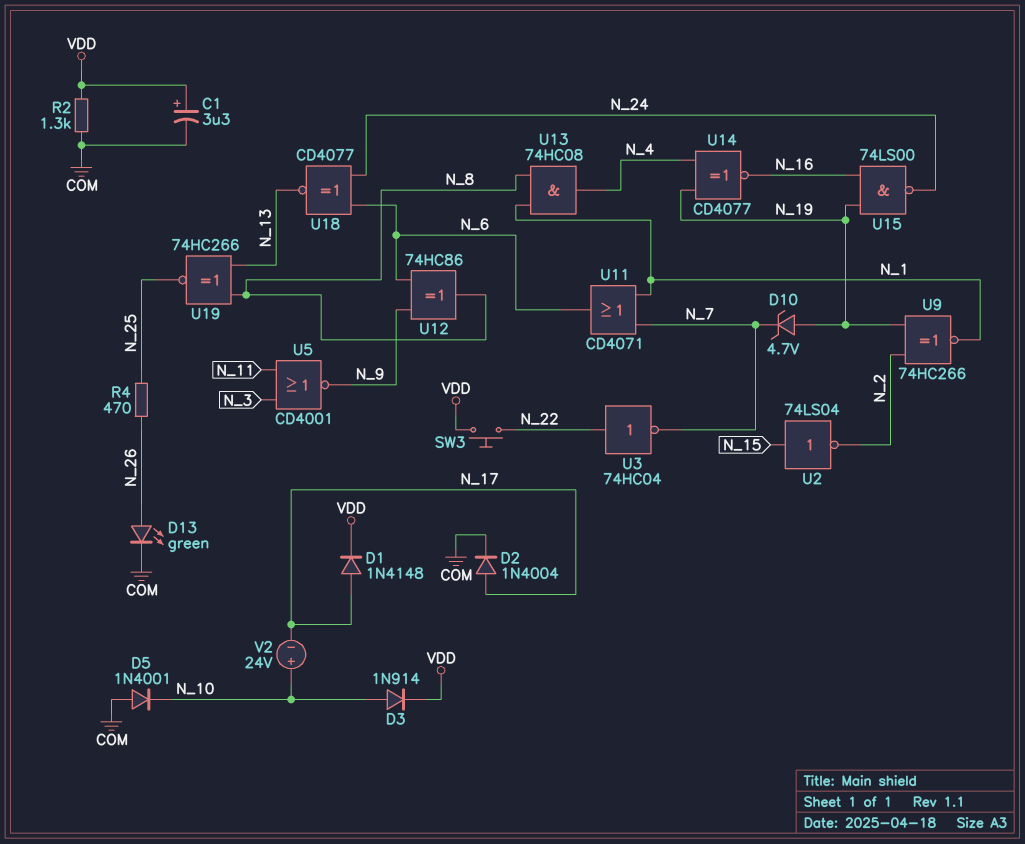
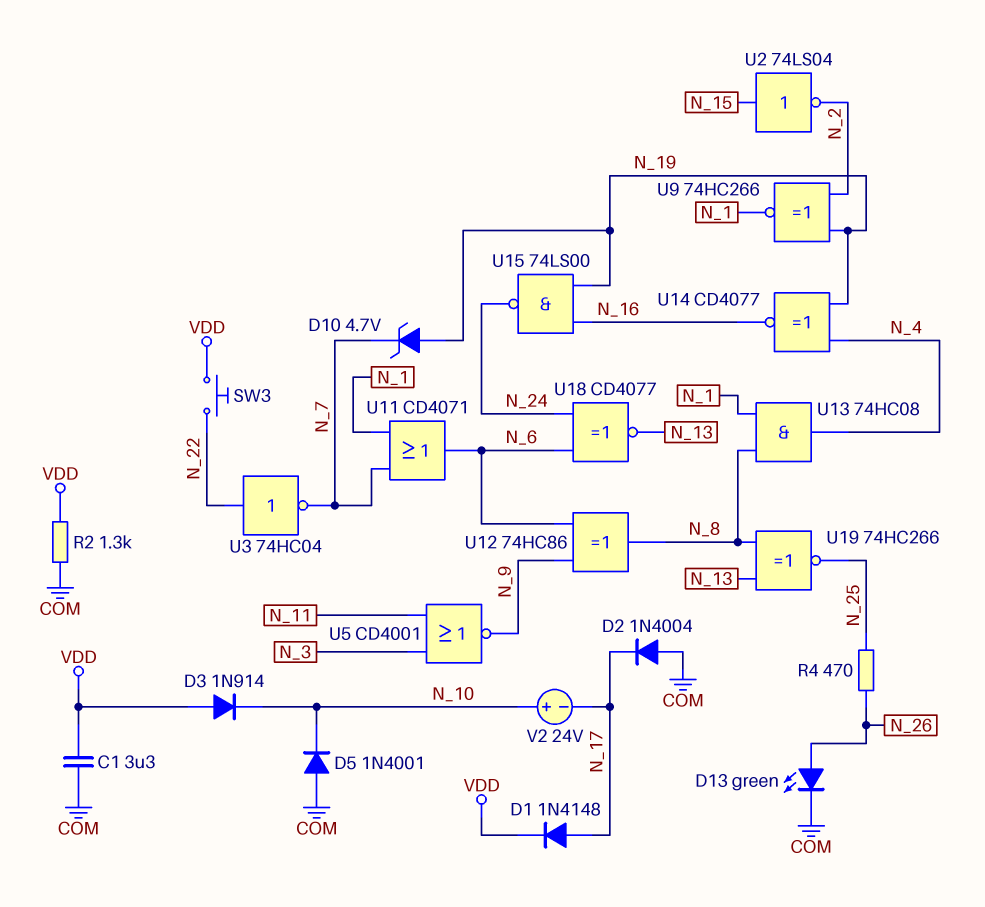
C1: 3.3uF (plus VDD, minus COM) -> 3.3uF (COM, VDD)
D2: diode 1N4004 (A N_17, K COM) -> diode 1N4004 (A COM, K N_17)
D3: diode 1N914 (A N_10, K VDD) -> diode 1N914 (A VDD, K N_10)

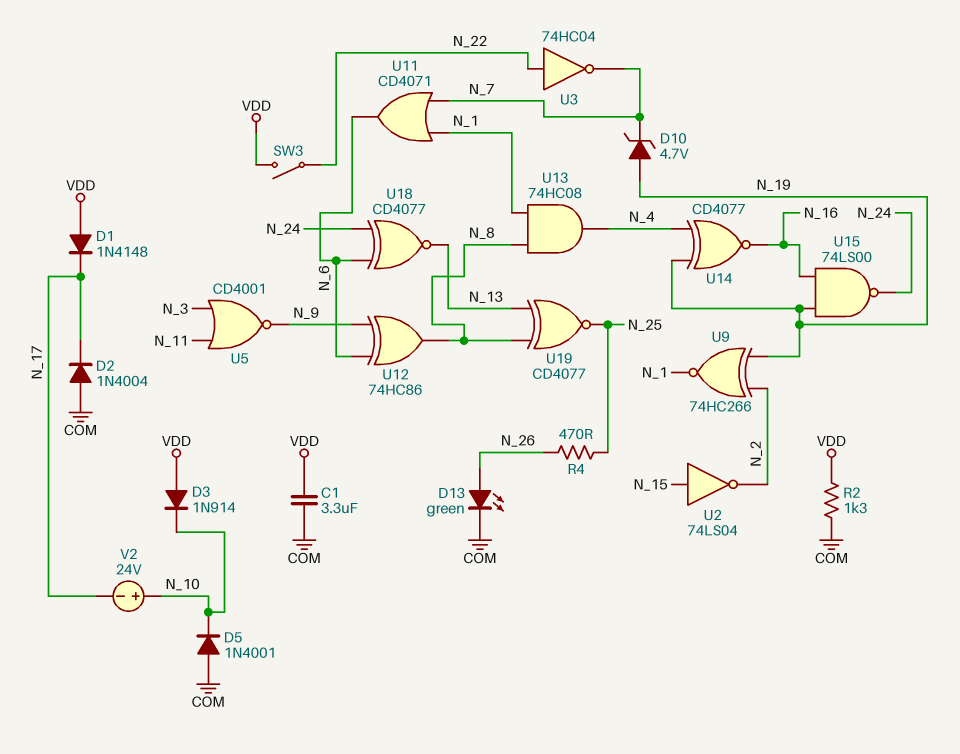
D1: diode 1N4148 (A N_17, K VDD) -> diode 1N4148 (A VDD, K N_17)
SW3: button (N_22, VDD) -> switch (N_22, VDD)
U19: XNOR 74HC266 (in N_8, in N_13, out N_25) -> XNOR CD4077 (in N_8, in N_13, out N_25)

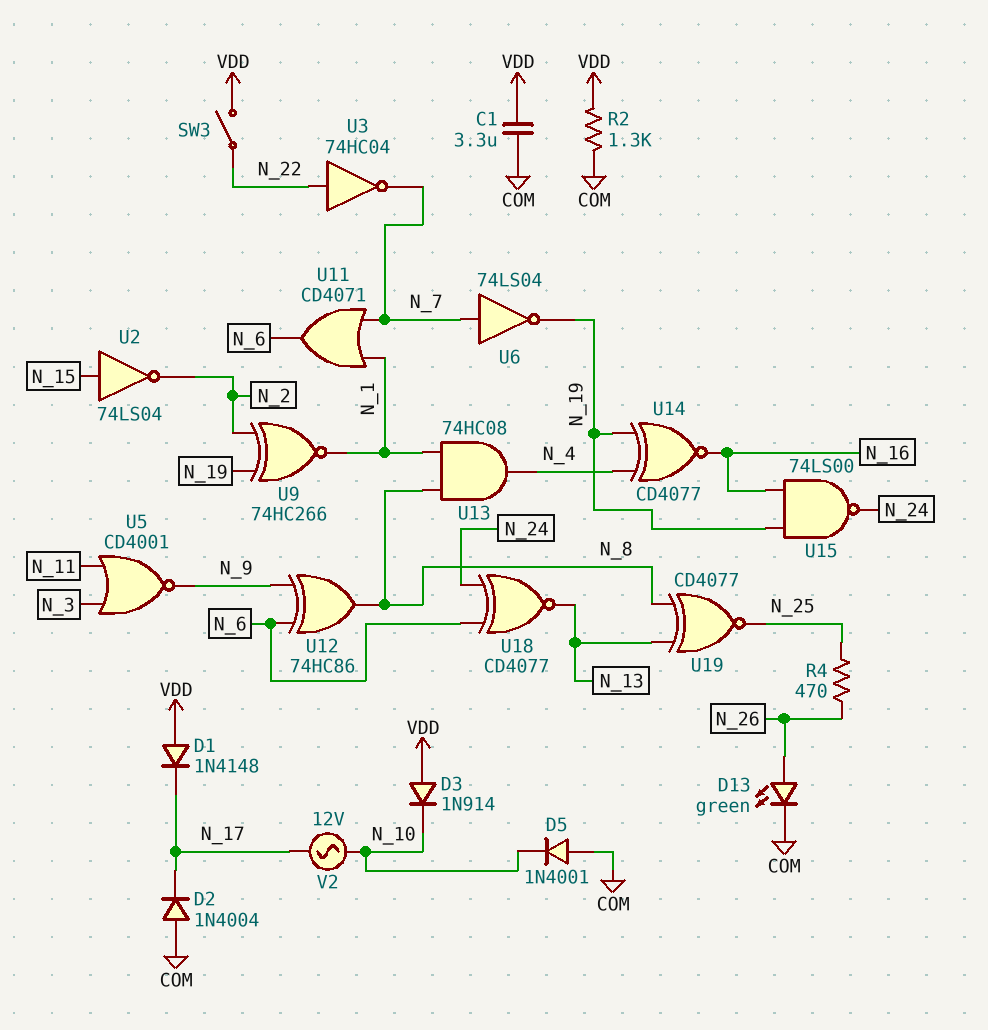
D10: zener 4.7V (A N_19, K N_7) -> none
U6: none -> NOT 74LS04 (in N_7, out N_19)
V2: 24V (plus N_10, minus N_17) -> AC 12V (N_10, N_17)

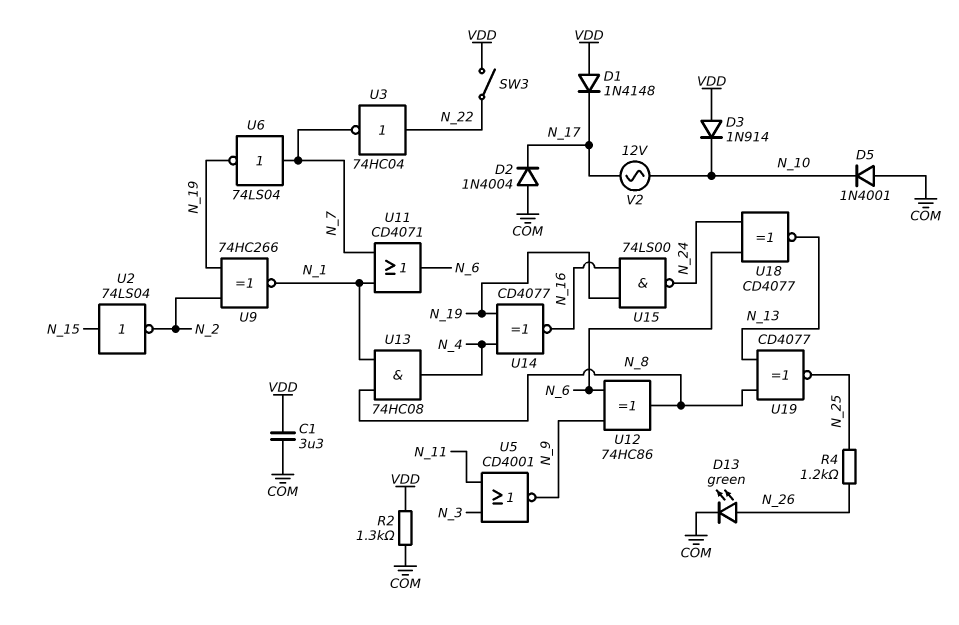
R4: 470 (N_25, N_26) -> 1.2k (N_25, N_26)

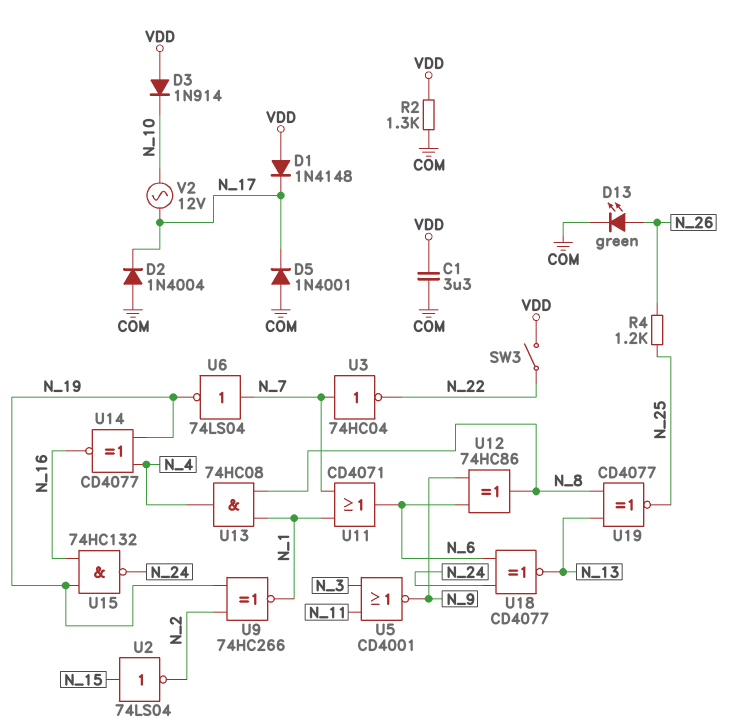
D5: diode 1N4001 (A COM, K N_10) -> diode 1N4001 (A COM, K N_17)
U3: NOT 74HC04 (in N_22, out N_7) -> NOT 74HC04 (in N_7, out N_22)
U15: NAND 74LS00 (in N_16, in N_19, out N_24) -> NAND 74HC132 (in N_16, in N_19, out N_24)

